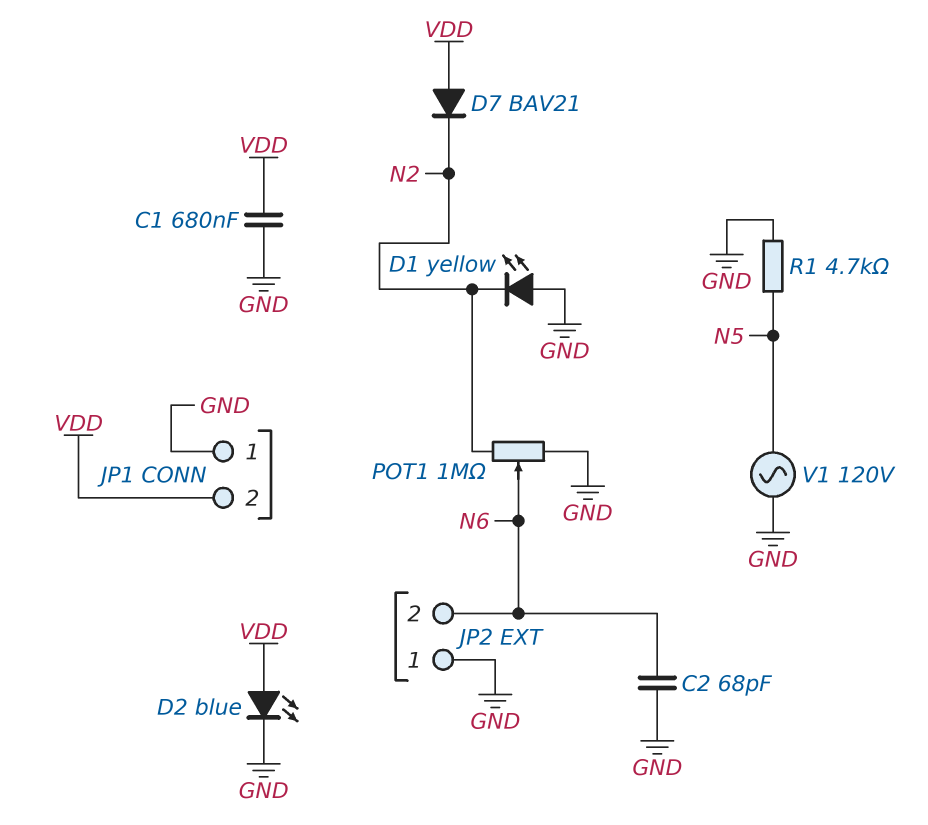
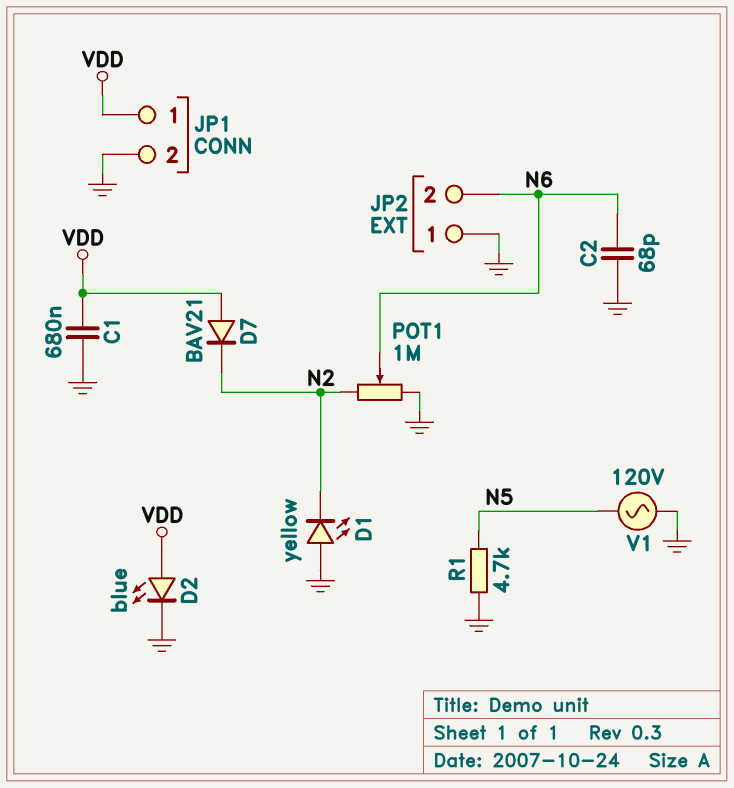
JP1 pin 1: GND -> VDD
JP1 pin 2: VDD -> GND

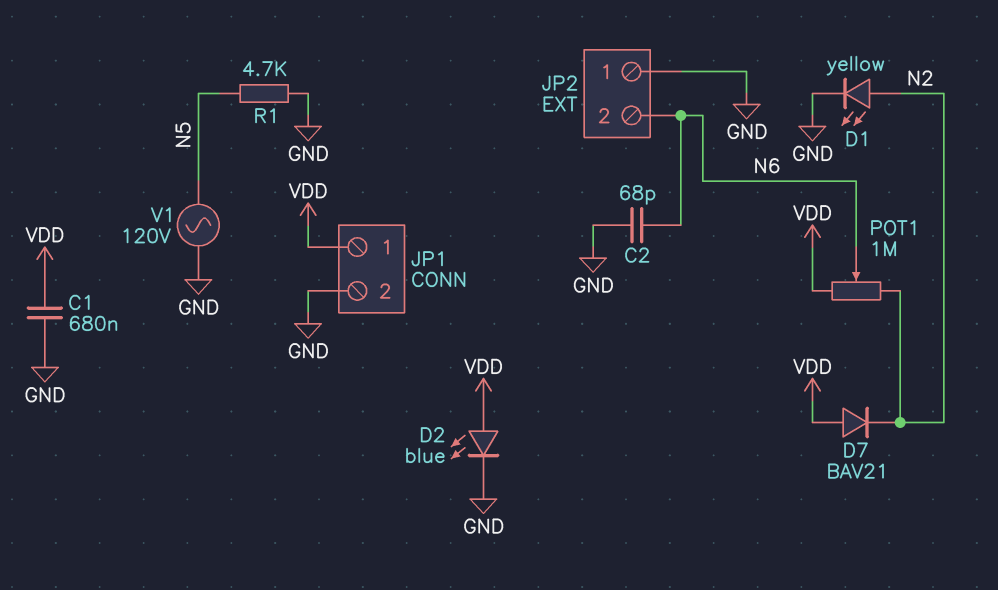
D1: LED yellow (A GND, K N2) -> LED yellow (A N2, K GND)
POT1: 1M (GND, N2, wiper N6) -> 1M (N2, VDD, wiper N6)

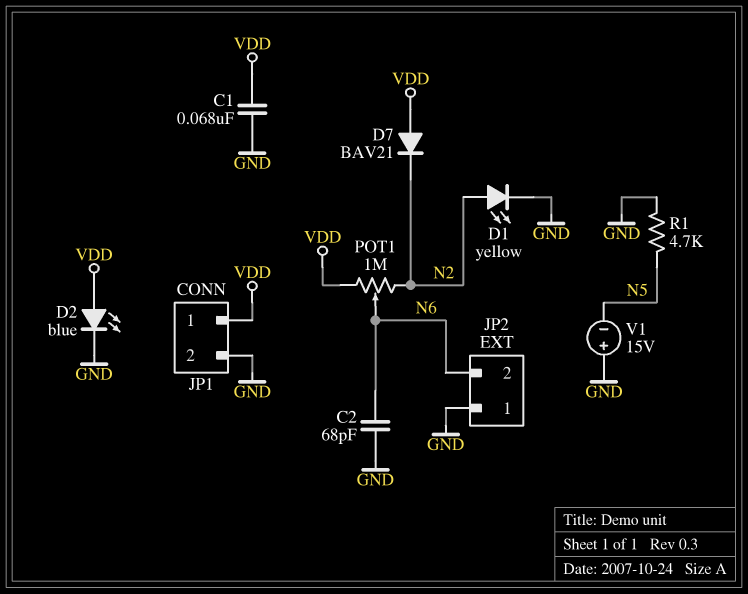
C1: 680nF (GND, VDD) -> 68nF (GND, VDD)
V1: AC 120V (GND, N5) -> 15V (plus GND, minus N5)

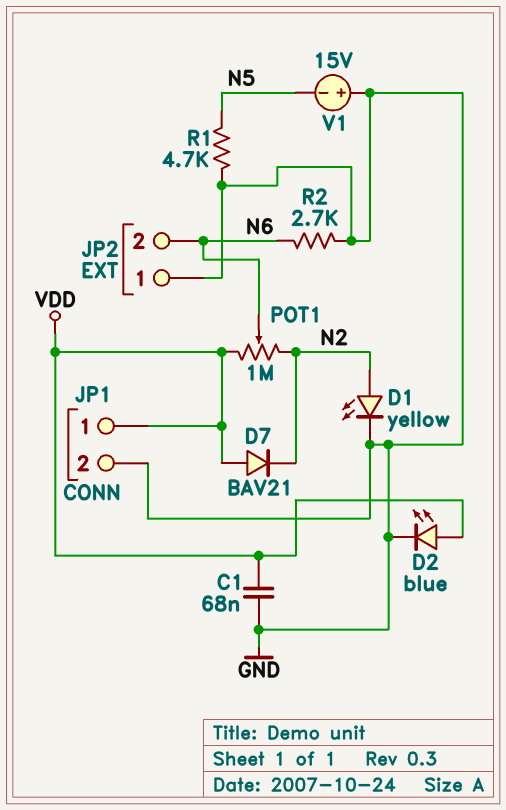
C2: 68pF (GND, N6) -> none
R2: none -> 2.7k (GND, N6)

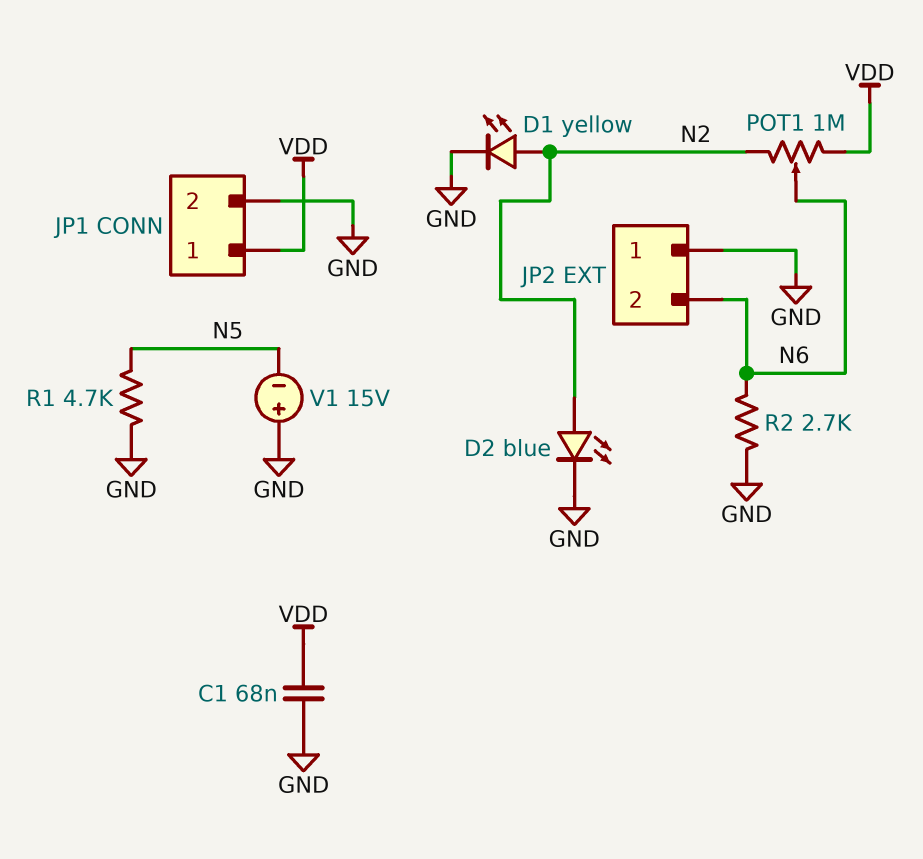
D2: LED blue (A VDD, K GND) -> LED blue (A N2, K GND)
D7: diode BAV21 (A VDD, K N2) -> none

